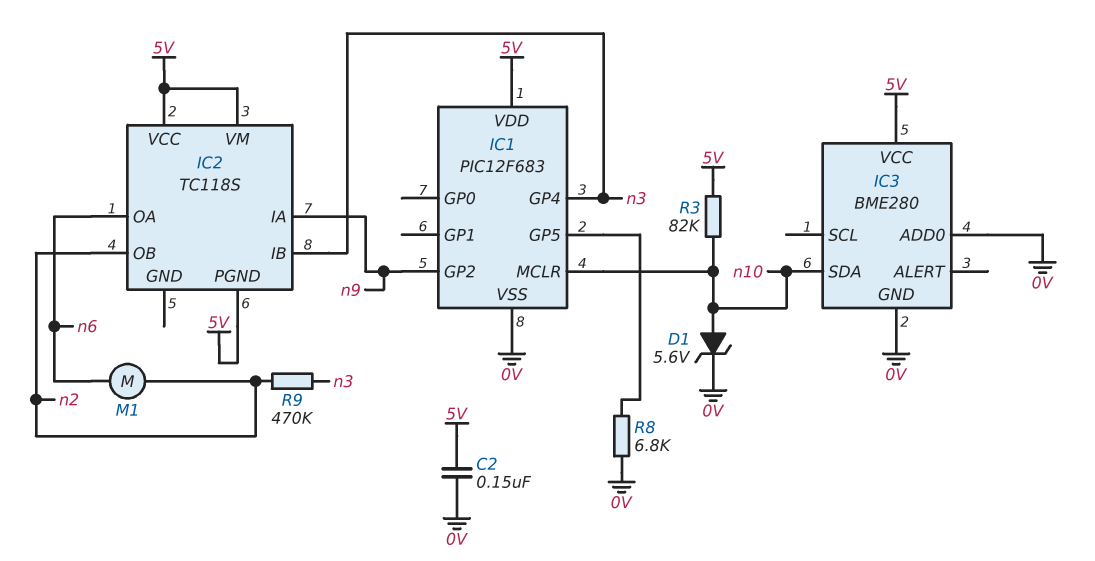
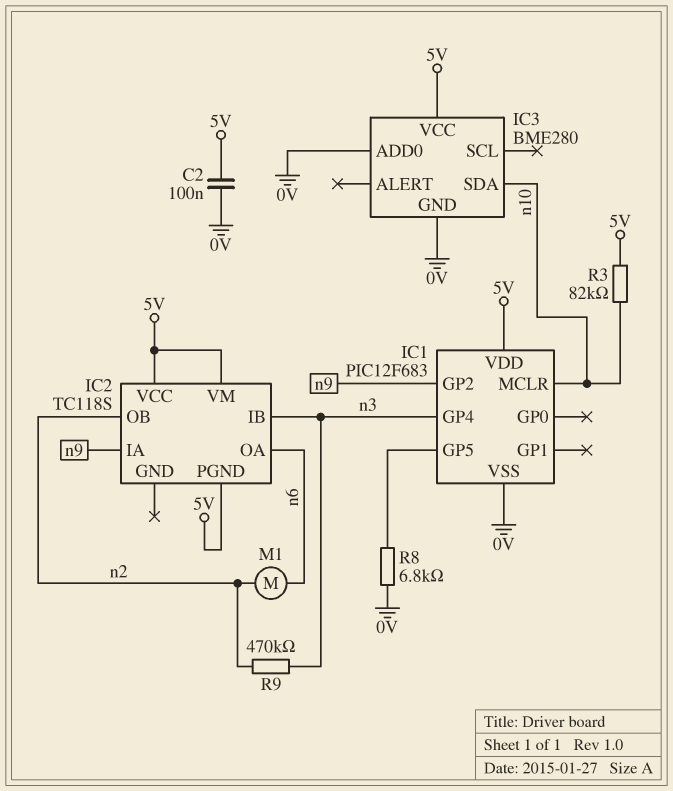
C2: 150nF (0V, 5V) -> 100nF (0V, 5V)
D1: zener 5.6V (A n10, K 0V) -> none

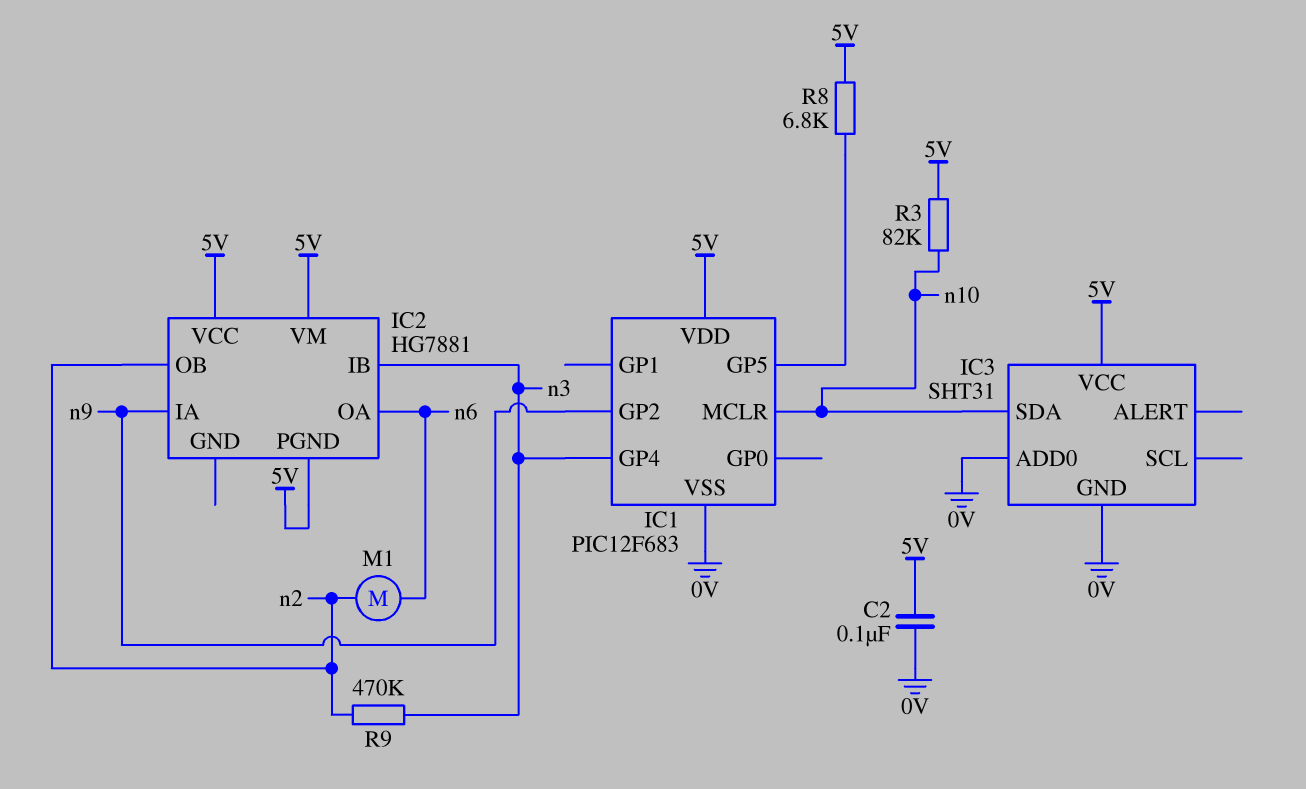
IC2: TC118S -> HG7881
IC3: BME280 -> SHT31
R8: 6.8k (0V, IC1/GP5) -> 6.8k (5V, IC1/GP5)

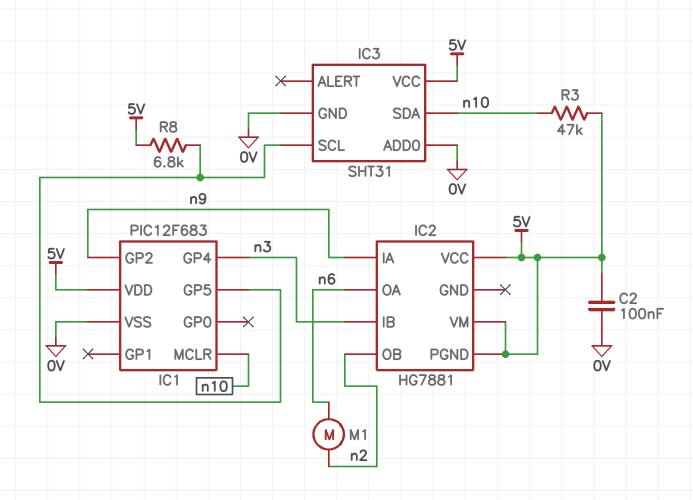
IC3 pin SCL: none -> IC1/GP5
R3: 82k (5V, n10) -> 47k (5V, n10)
R9: 470k (n2, n3) -> none

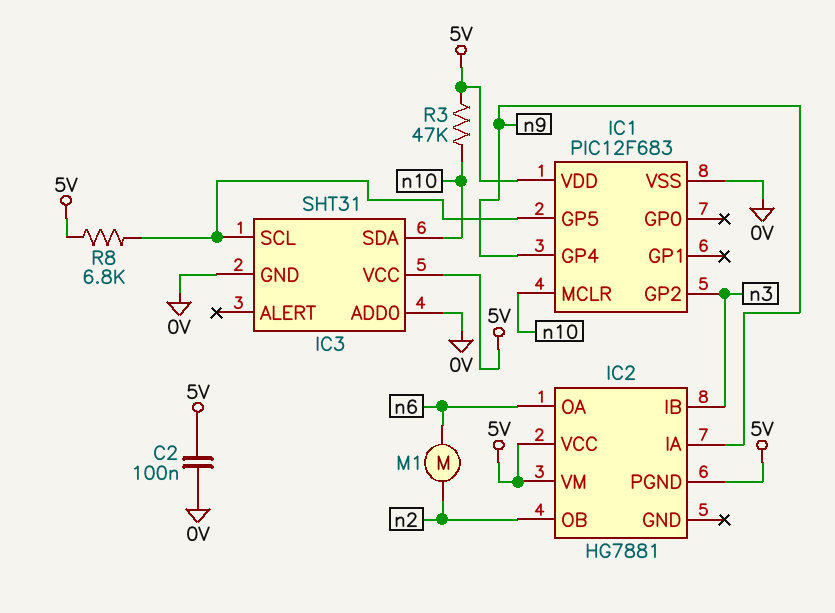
IC1 pin GP2: n9 -> n3
IC1 pin GP4: n3 -> n9

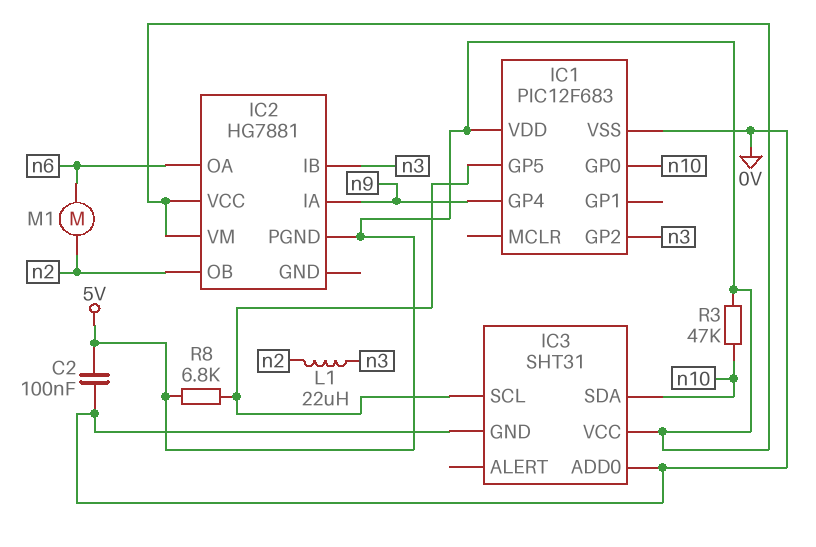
IC1 pin GP0: none -> n10
IC1 pin MCLR: n10 -> none
L1: none -> 22uH (n2, n3)

